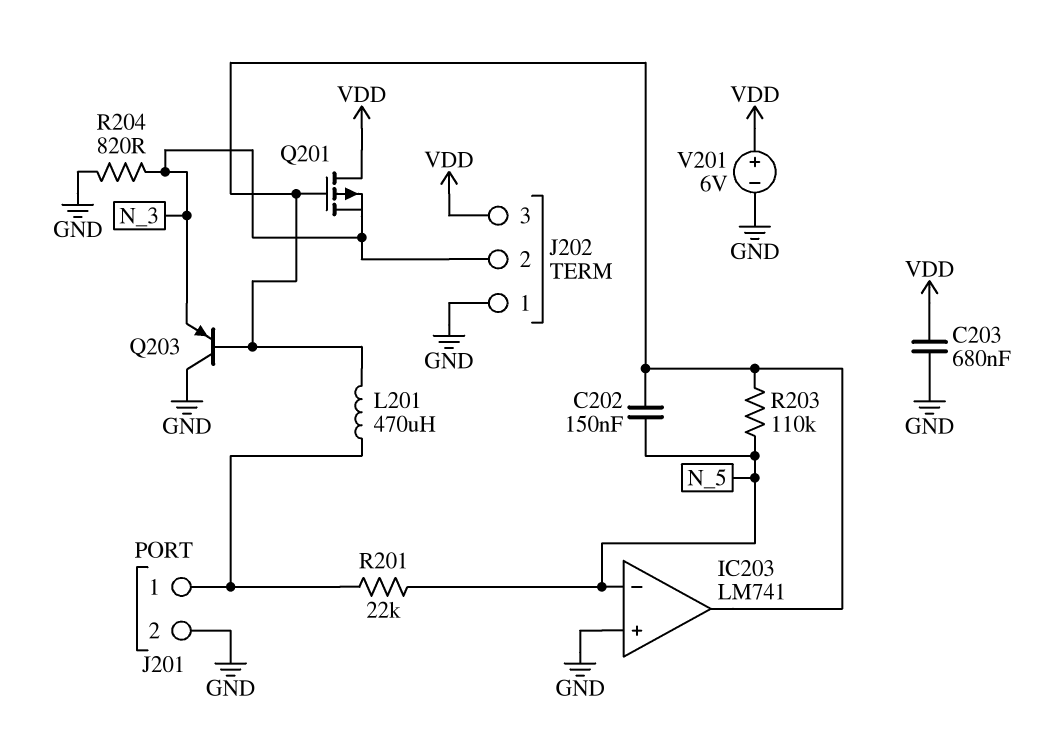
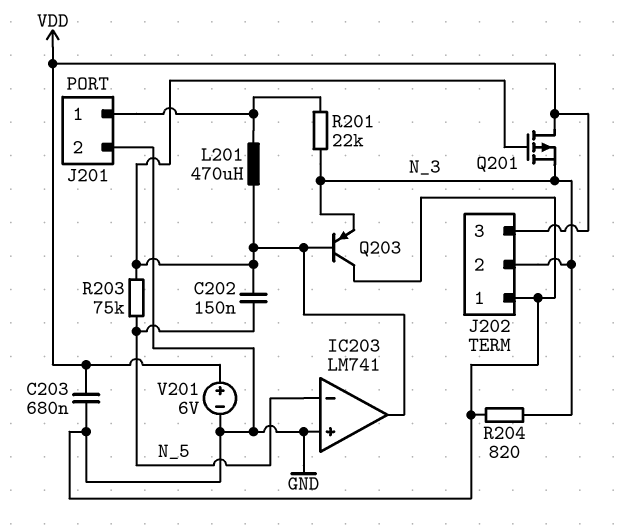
R201: 22k (J201/1, N_5) -> 22k (J201/1, N_3)
R203: 110k (IC203/out, N_5) -> 75k (IC203/out, N_5)

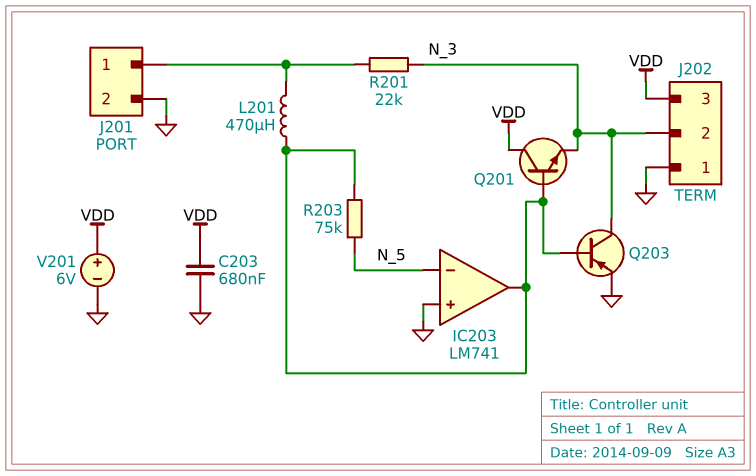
C202: 150nF (IC203/out, N_5) -> none
Q201: PMOS (G IC203/out, D VDD, S N_3) -> NPN (B IC203/out, C VDD, E N_3)
Q203: PNP (B IC203/out, C GND, E N_3) -> PNP (B IC203/out, C N_3, E GND)
R204: 820 (GND, N_3) -> none

